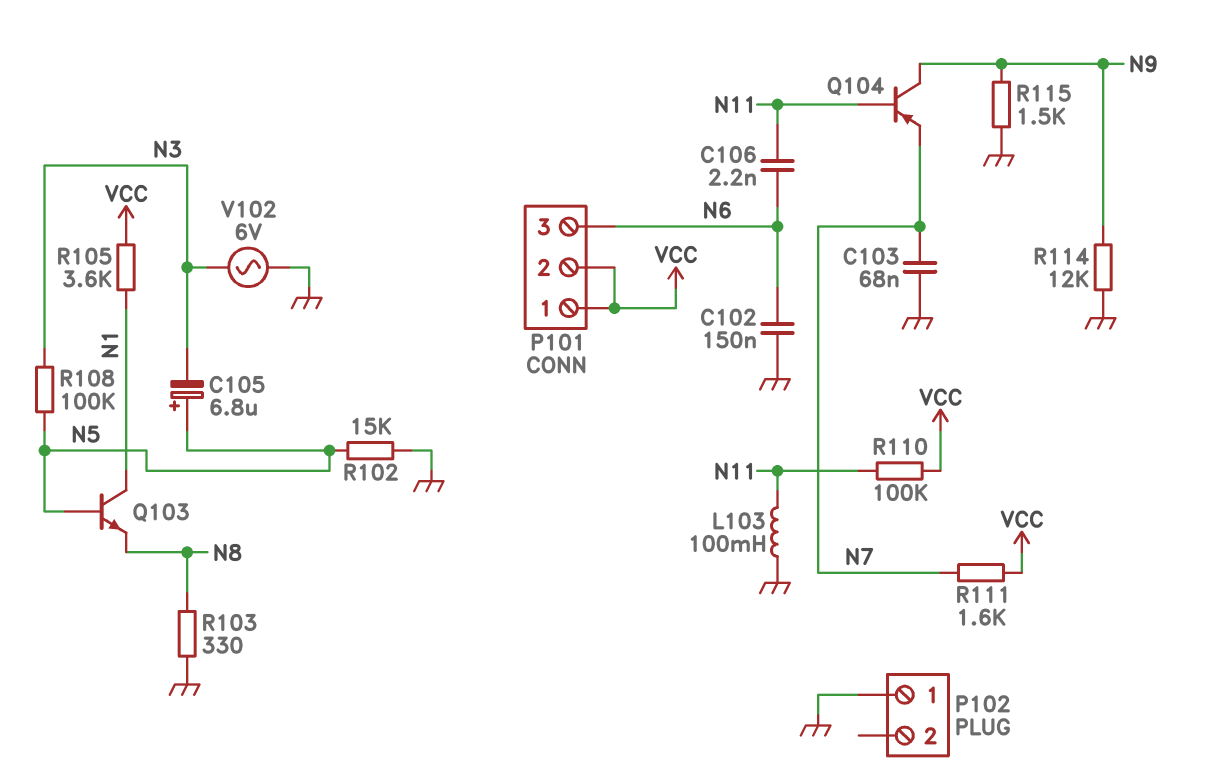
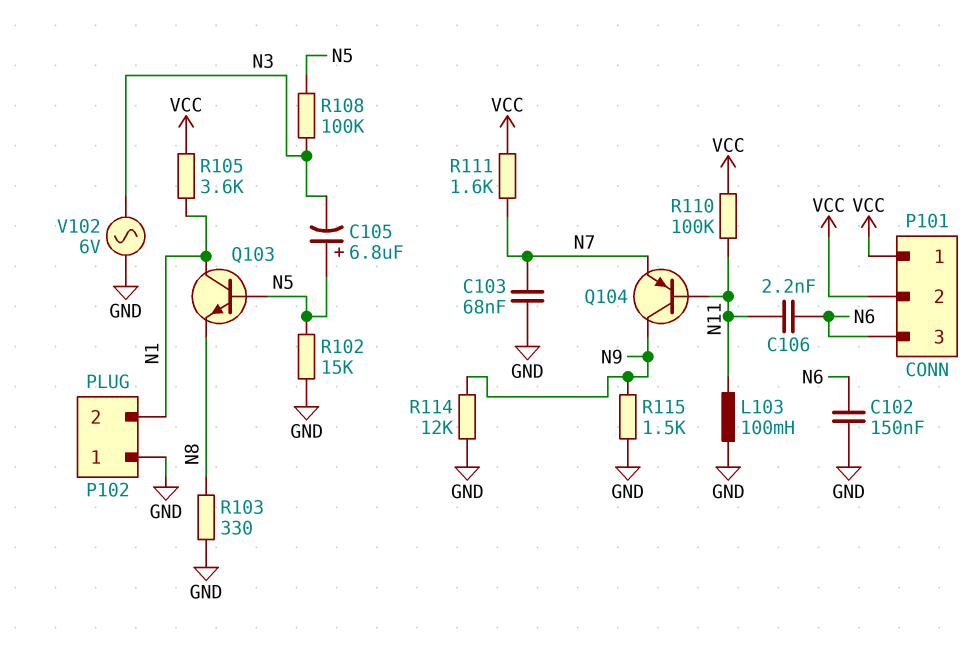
P102 pin 2: none -> N1

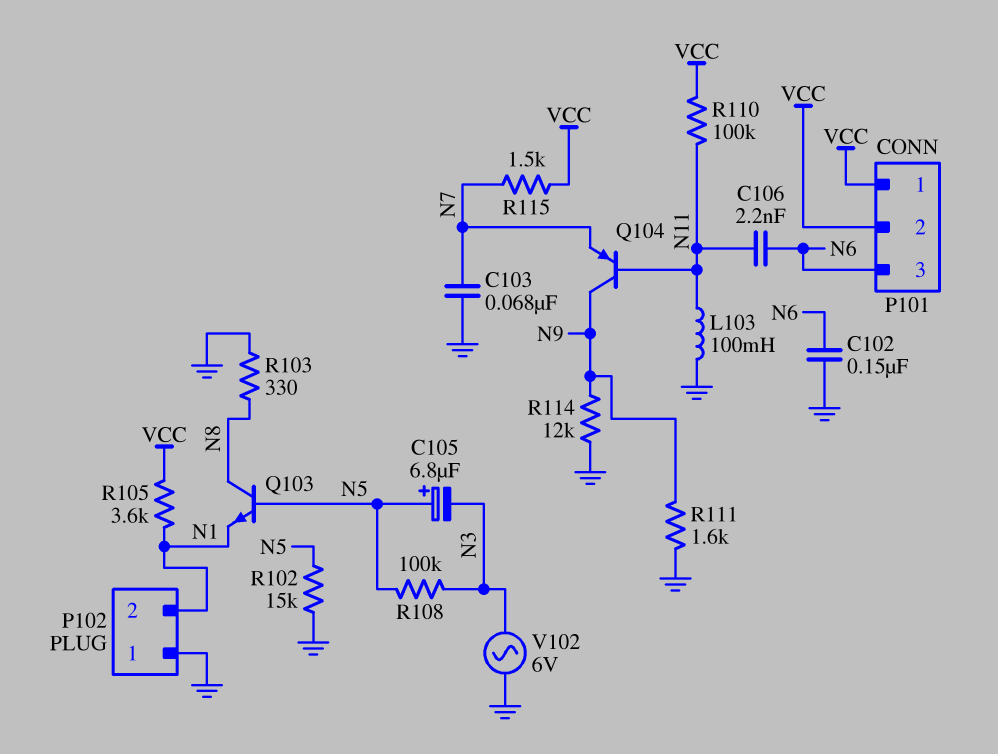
Q103: NPN (B N5, C N1, E N8) -> NPN (B N5, C N8, E N1)
R111: 1.6k (N7, VCC) -> 1.6k (GND, N9)
R115: 1.5k (GND, N9) -> 1.5k (N7, VCC)

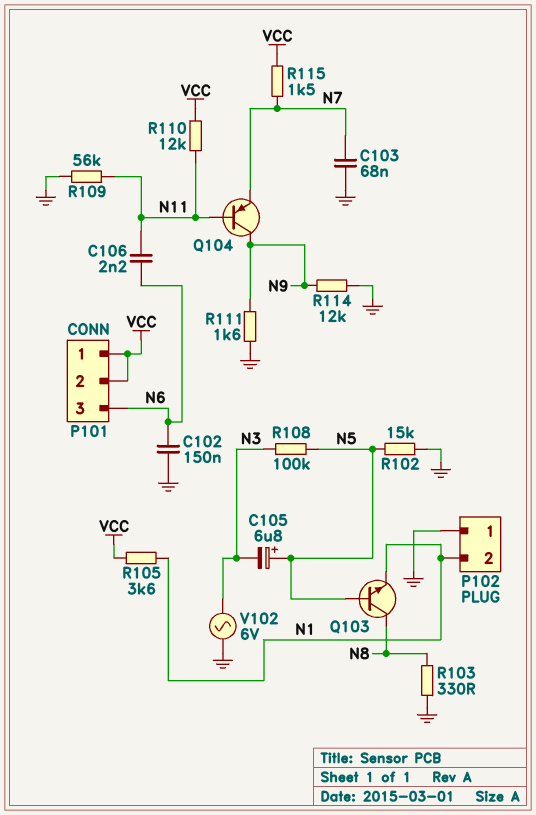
L103: 100mH (GND, N11) -> none
R109: none -> 56k (GND, N11)
R110: 100k (N11, VCC) -> 12k (N11, VCC)

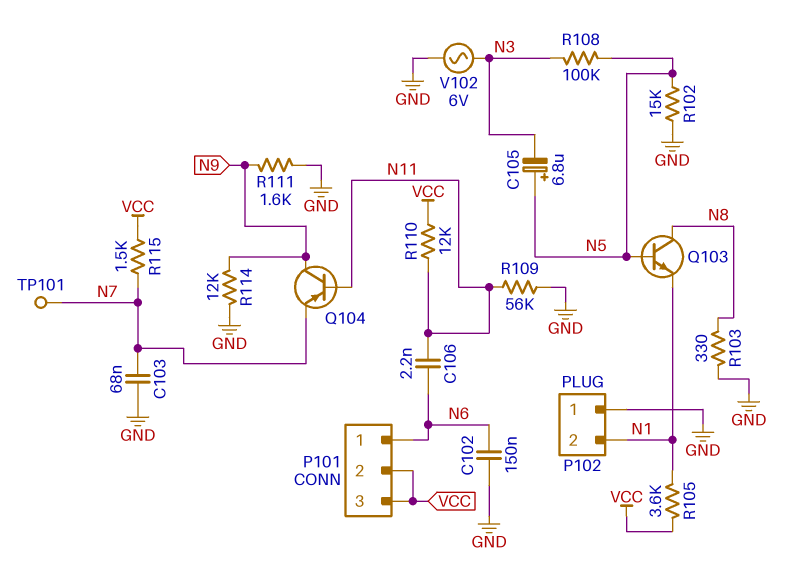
P101 pin 1: VCC -> N6
P101 pin 3: N6 -> VCC
TP101: none -> test point (N7)

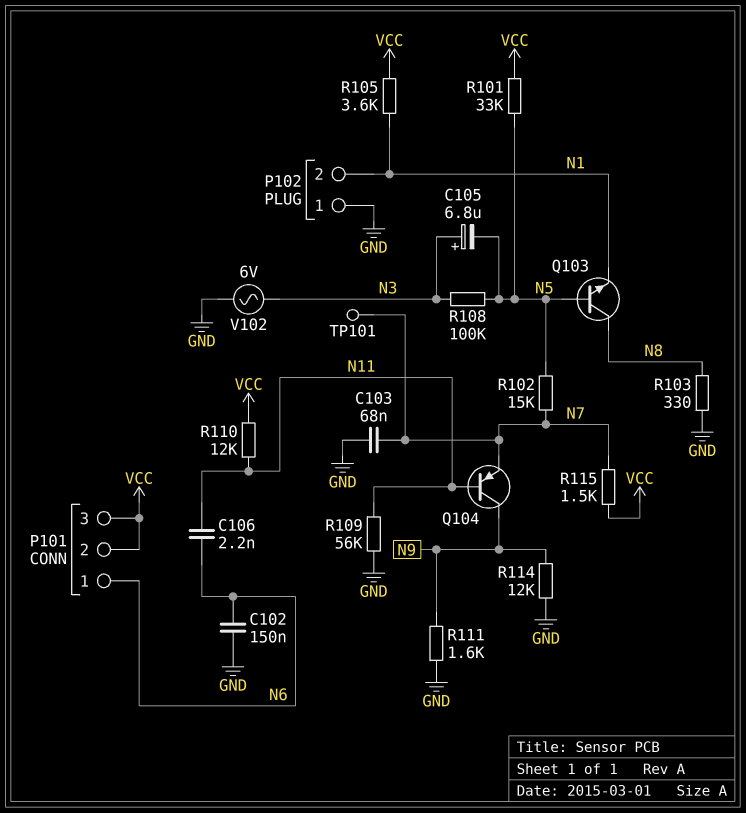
C105: 6.8uF (plus N5, minus N3) -> 6.8uF (plus N3, minus N5)
R101: none -> 33k (N5, VCC)
R102: 15k (GND, N5) -> 15k (N5, N7)

